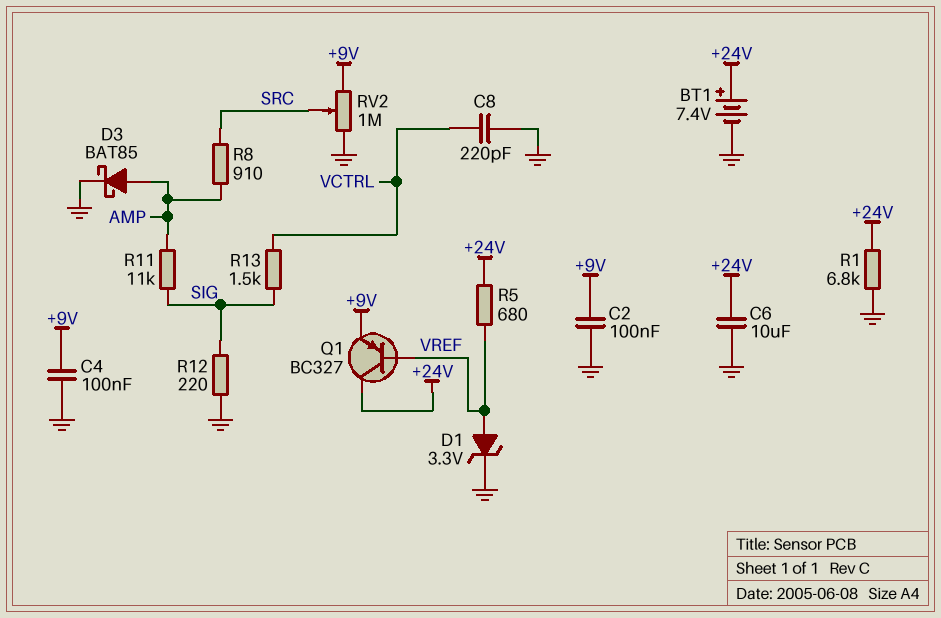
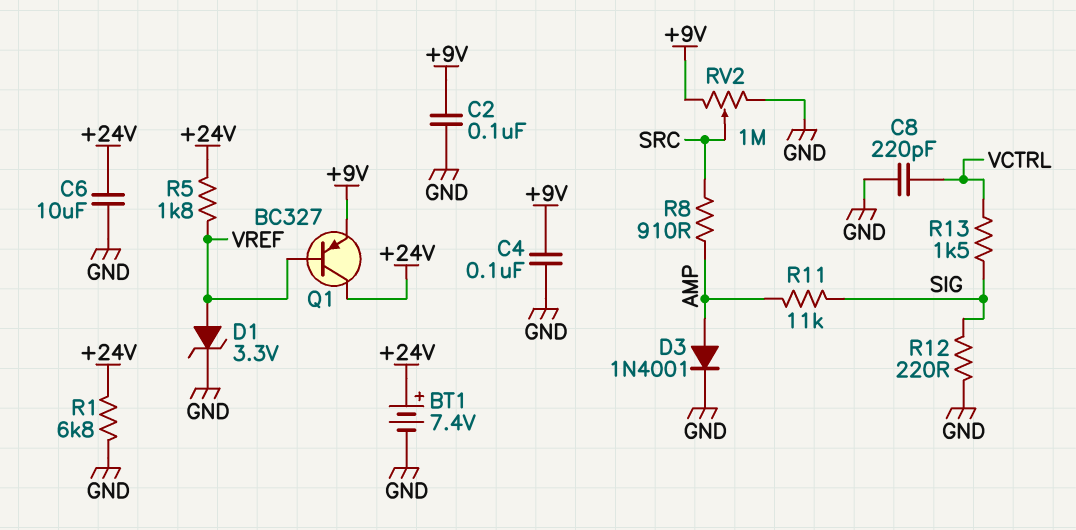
D3: schottky BAT85 (A AMP, K GND) -> diode 1N4001 (A AMP, K GND)
R5: 680 (+24V, VREF) -> 1.8k (+24V, VREF)

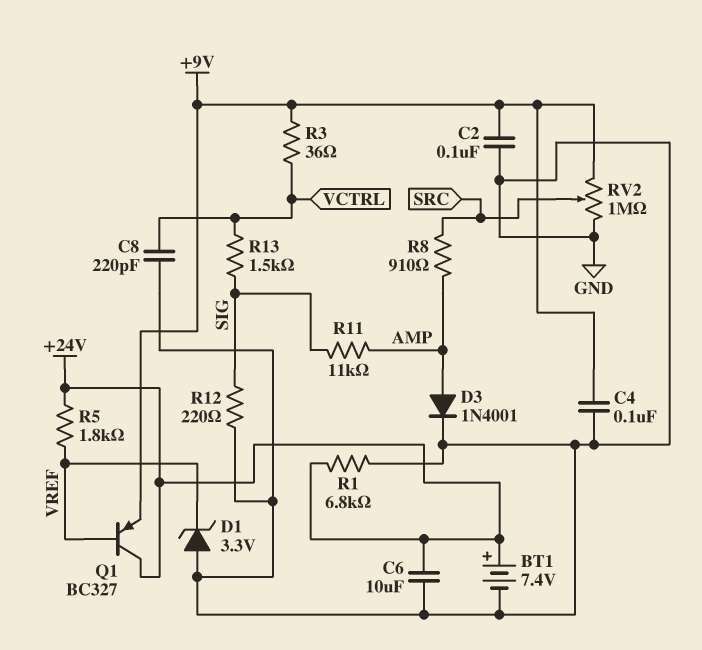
D1: zener 3.3V (A VREF, K GND) -> zener 3.3V (A GND, K VREF)
R3: none -> 36 (+9V, VCTRL)

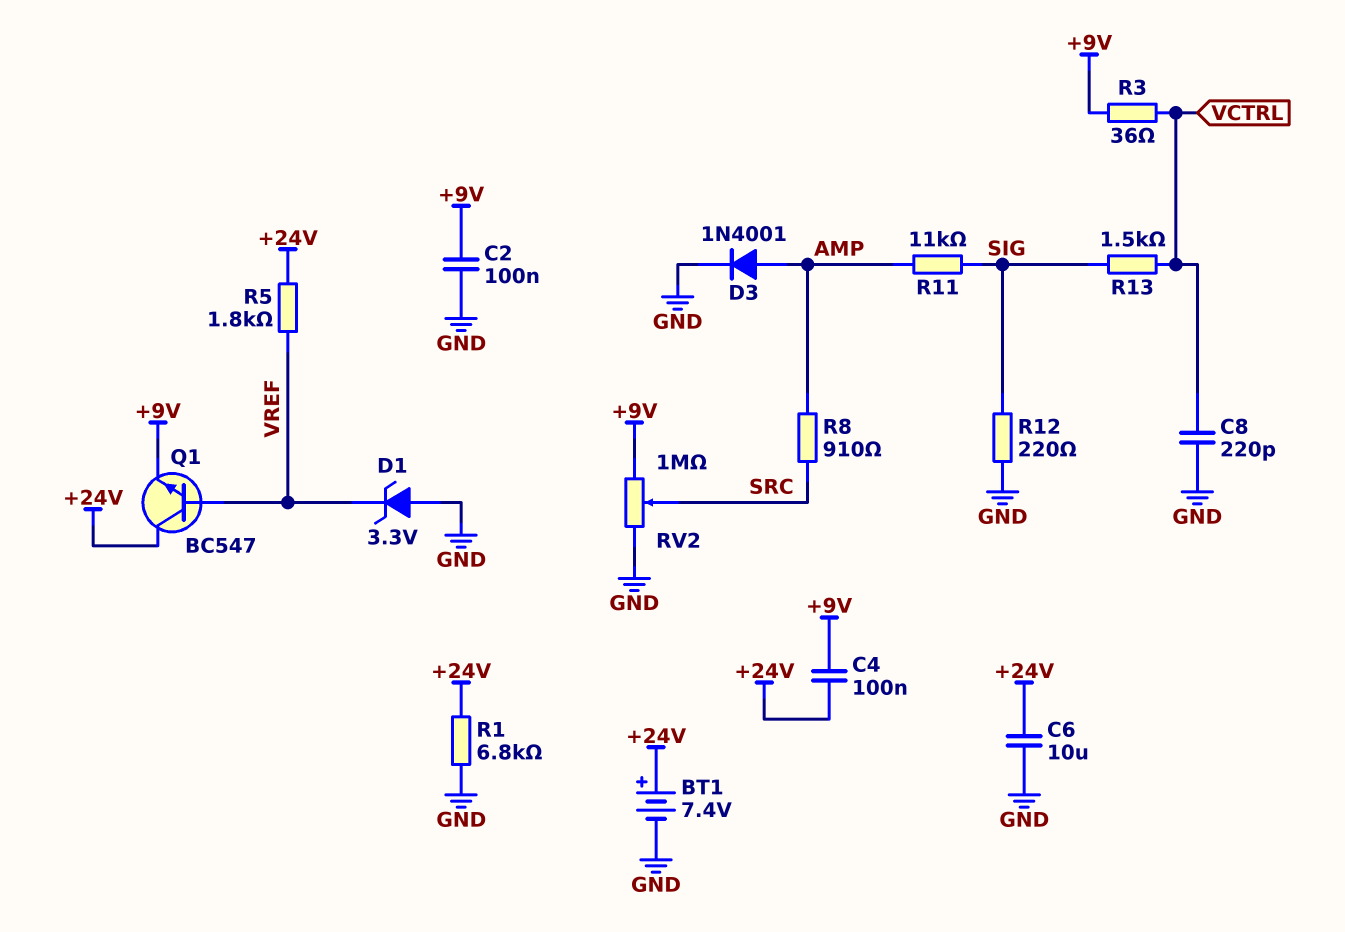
C4: 100nF (+9V, GND) -> 100nF (+9V, +24V)
Q1: PNP BC327 (B VREF, C +24V, E +9V) -> NPN BC547 (B VREF, C +24V, E +9V)

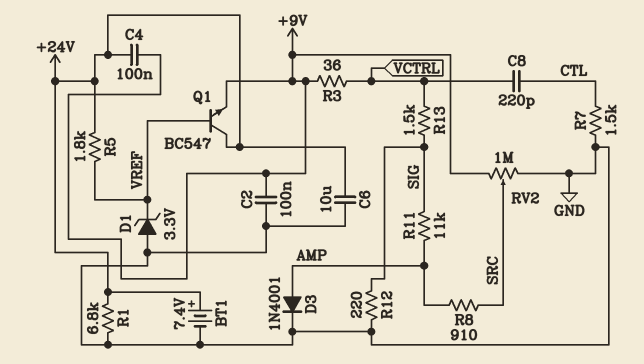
C8: 220pF (GND, VCTRL) -> 220pF (CTL, VCTRL)
R7: none -> 1.5k (CTL, GND)

